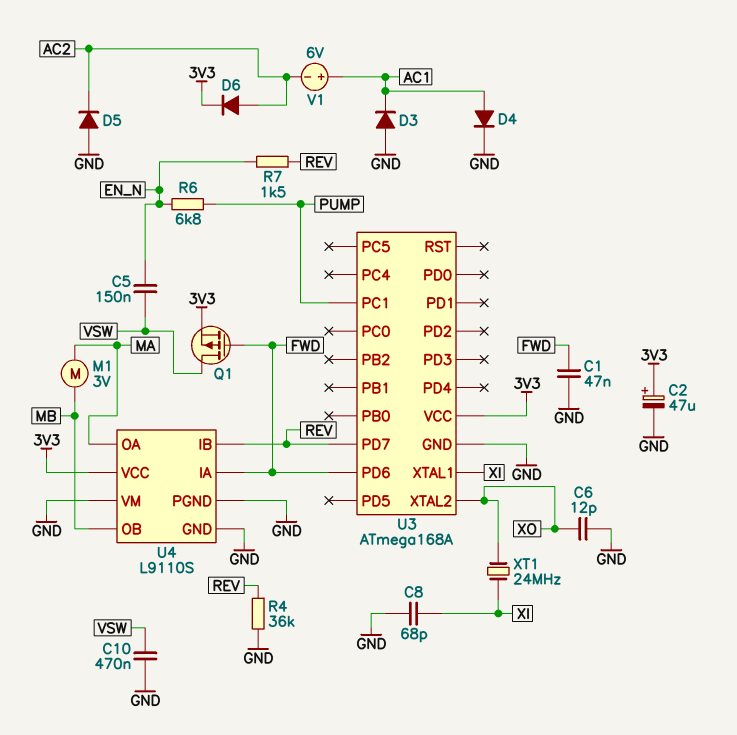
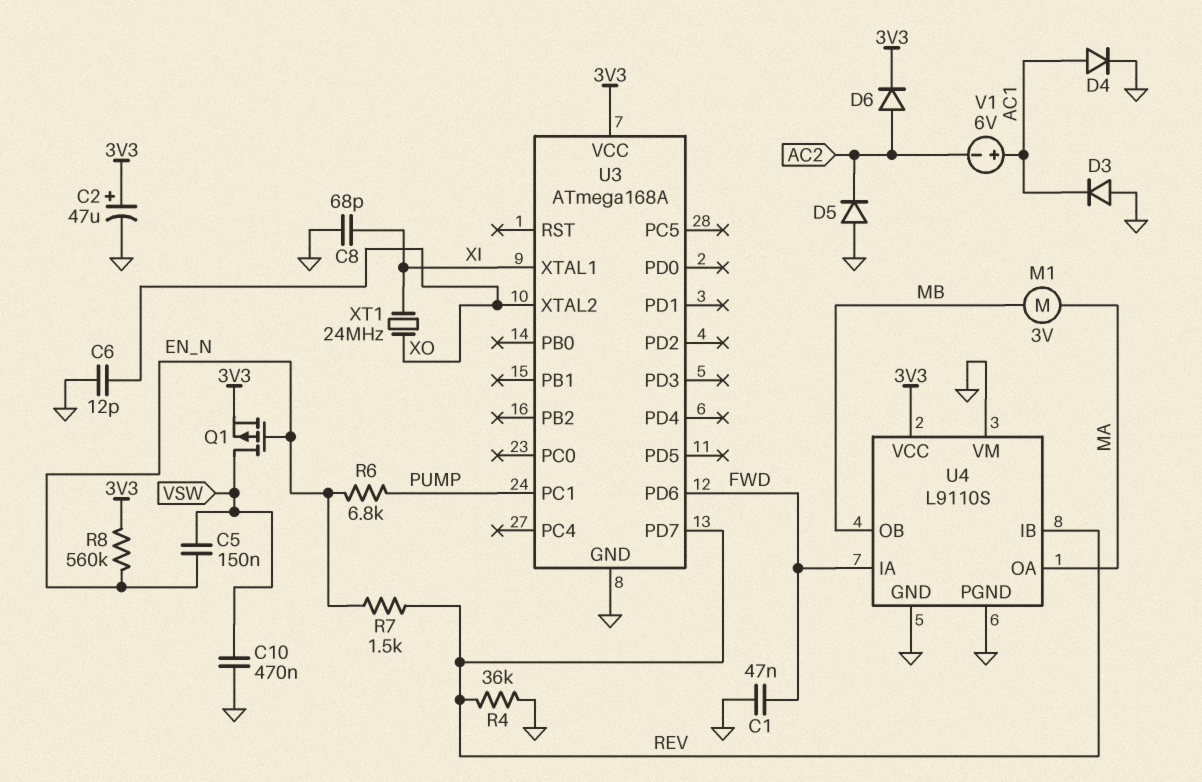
Q1: PMOS (G FWD, D VSW, S 3V3) -> PMOS (G EN_N, D VSW, S 3V3)
R8: none -> 560k (3V3, EN_N)

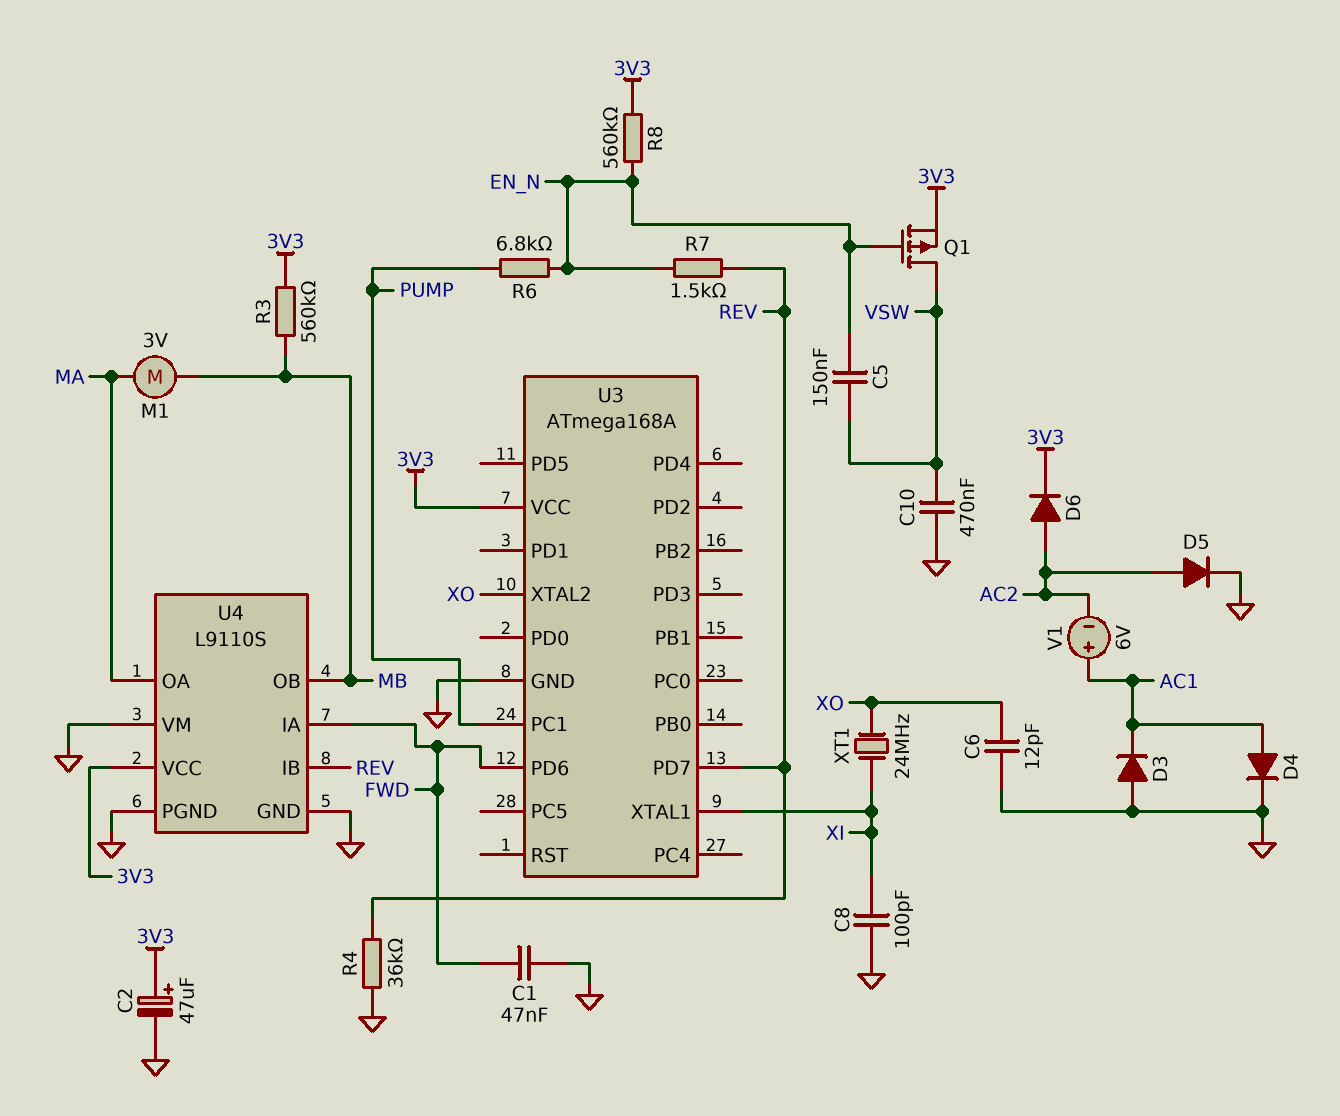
C8: 68pF (GND, XI) -> 100pF (GND, XI)
D5: diode (A GND, K AC2) -> diode (A AC2, K GND)
R3: none -> 560k (3V3, MB)

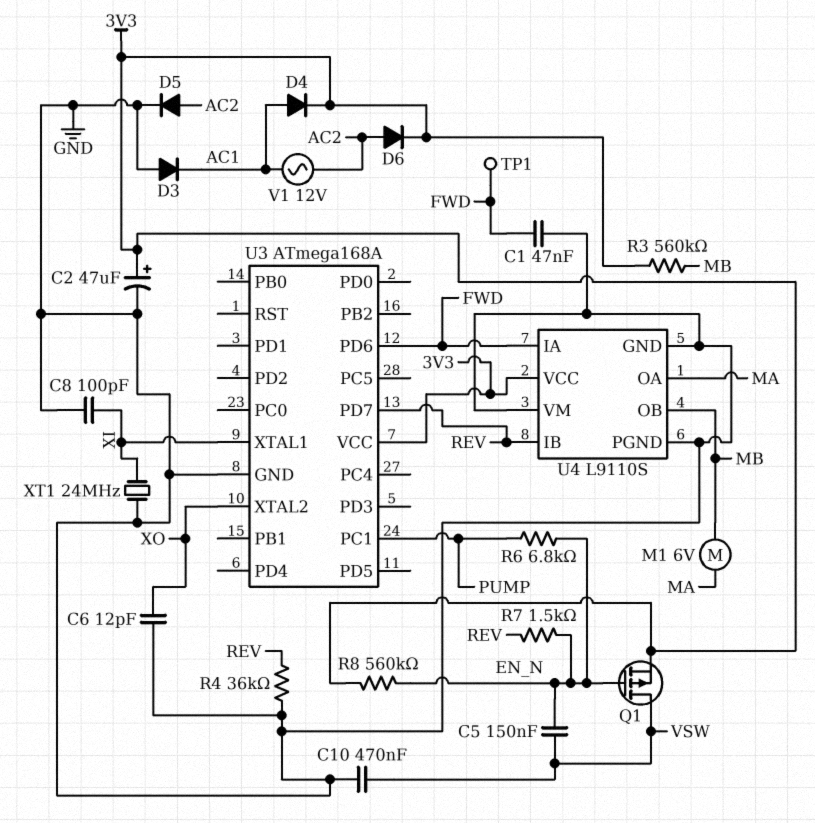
D4: diode (A AC1, K GND) -> diode (A AC1, K 3V3)
M1: motor 3V (MA, MB) -> motor 6V (MA, MB)
TP1: none -> test point (FWD)
V1: 6V (plus AC1, minus AC2) -> AC 12V (AC1, AC2)
XT1: 24MHz (XI, XO) -> 24MHz (GND, XI)

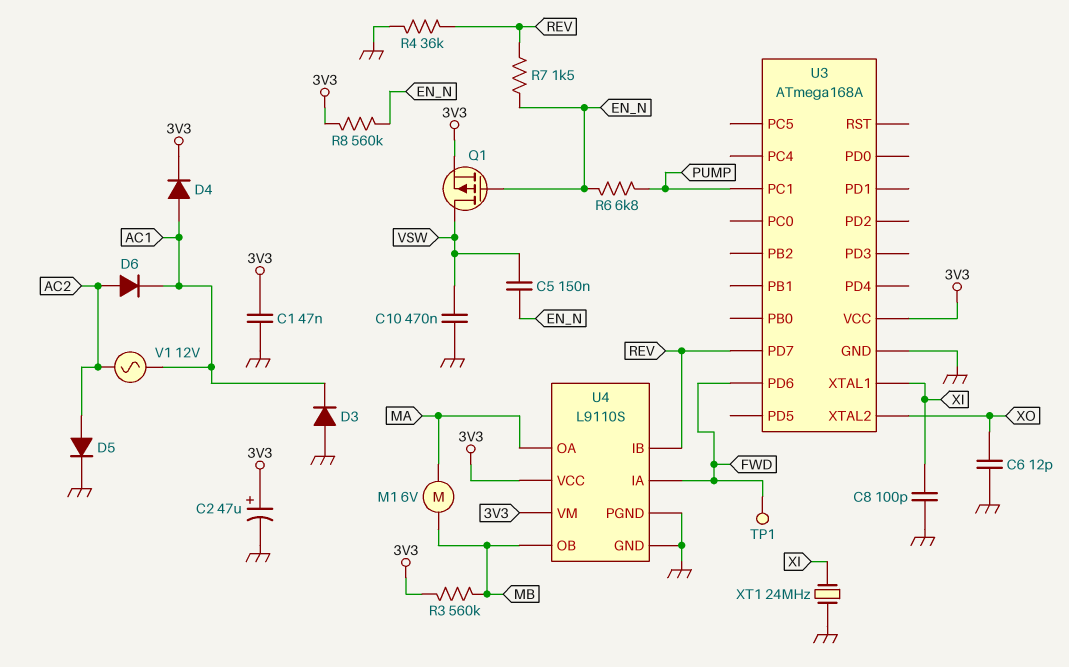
C1: 47nF (FWD, GND) -> 47nF (3V3, GND)
D6: diode (A AC2, K 3V3) -> diode (A AC2, K AC1)
U4 pin VM: GND -> 3V3

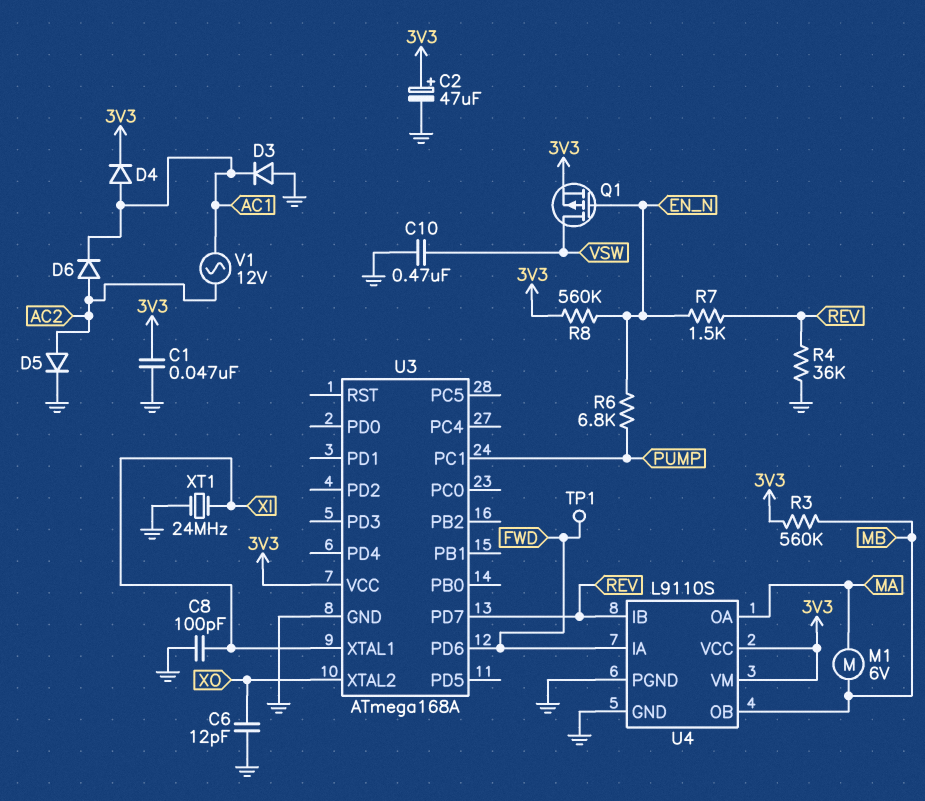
C5: 150nF (EN_N, VSW) -> none

